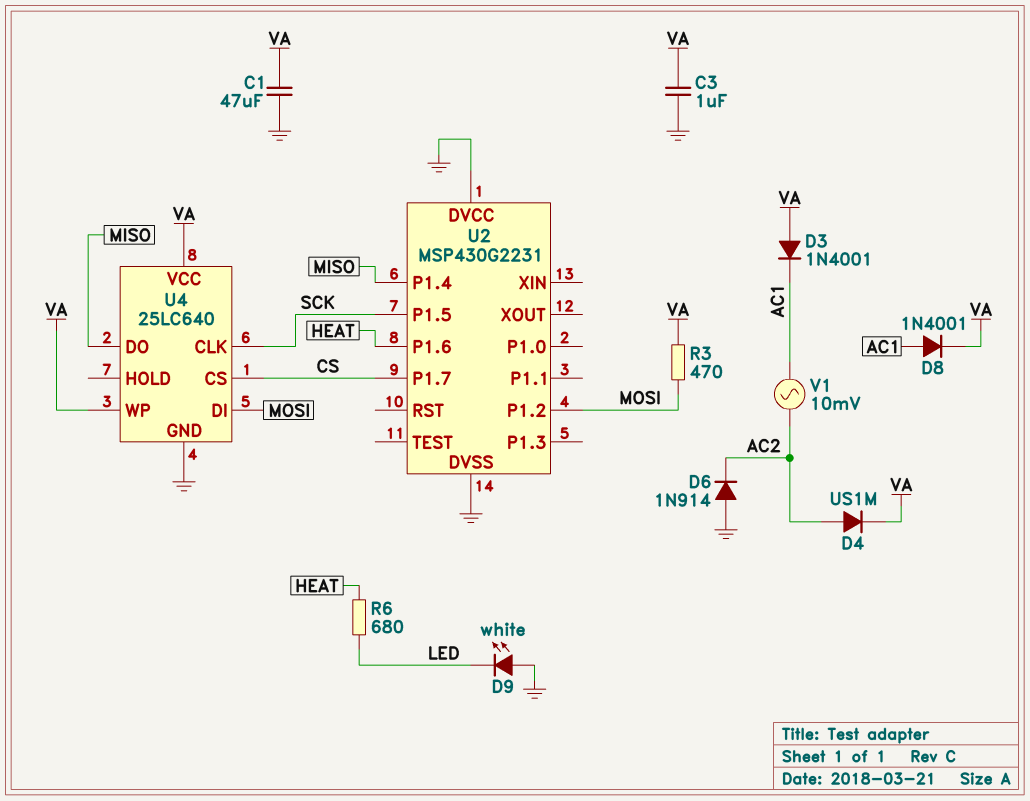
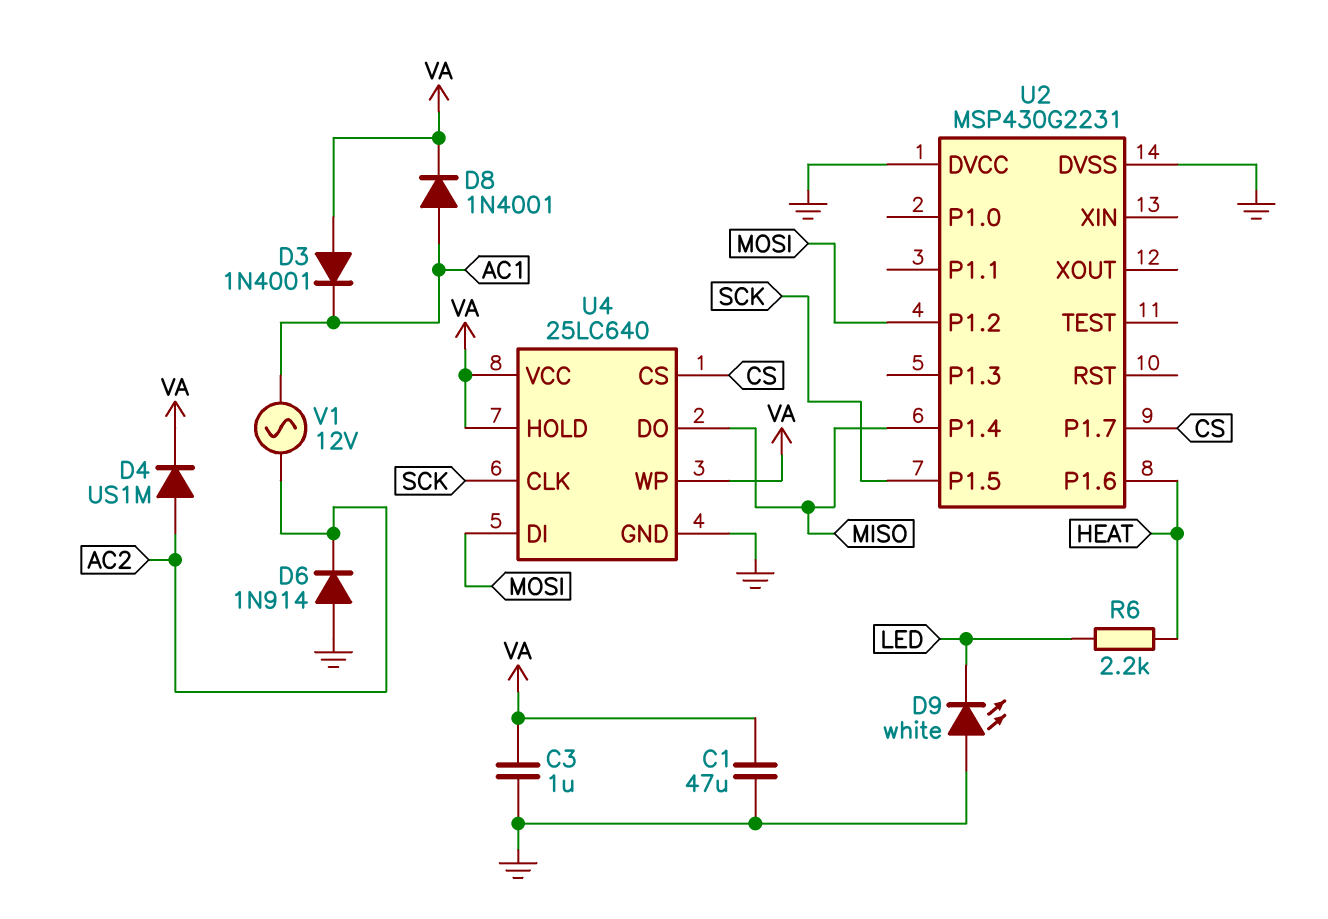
R3: 470 (MOSI, VA) -> none
R6: 680 (HEAT, LED) -> 2.2k (HEAT, LED)
U4 pin HOLD: none -> VA
V1: AC 10mV (AC1, AC2) -> AC 12V (AC1, AC2)

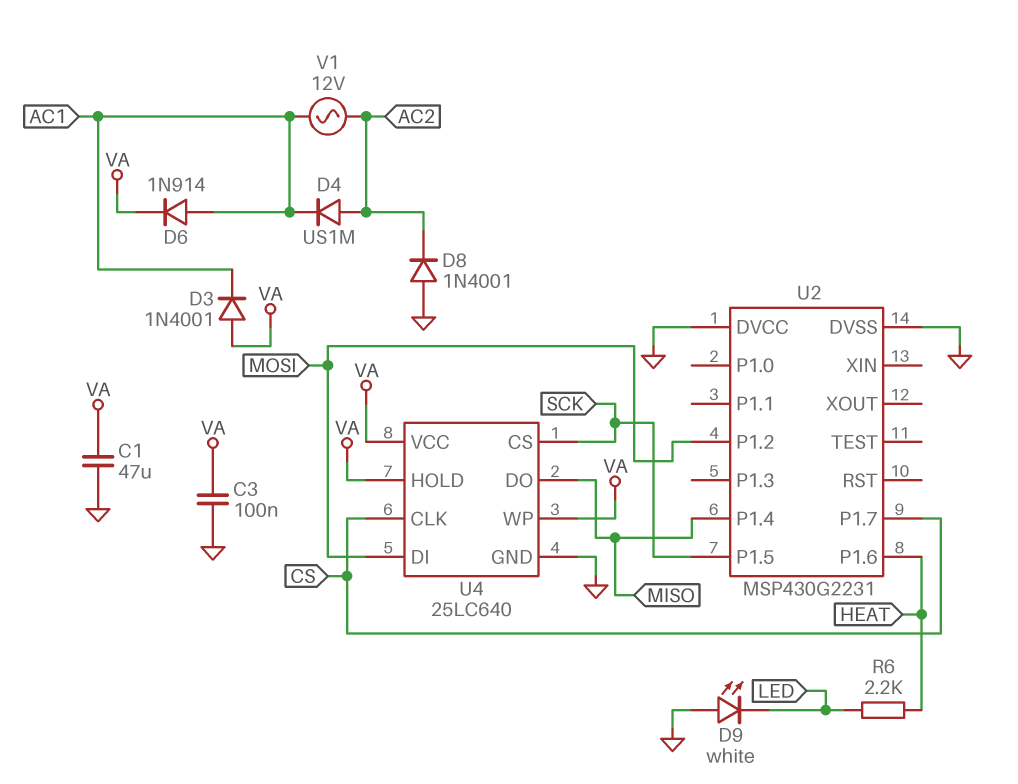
C3: 1uF (GND, VA) -> 100nF (GND, VA)
D4: diode US1M (A AC2, K VA) -> diode US1M (A AC2, K AC1)
D6: diode 1N914 (A GND, K AC2) -> diode 1N914 (A AC1, K VA)
D8: diode 1N4001 (A AC1, K VA) -> diode 1N4001 (A GND, K AC2)
U4 pin CLK: SCK -> CS
U4 pin CS: CS -> SCK

